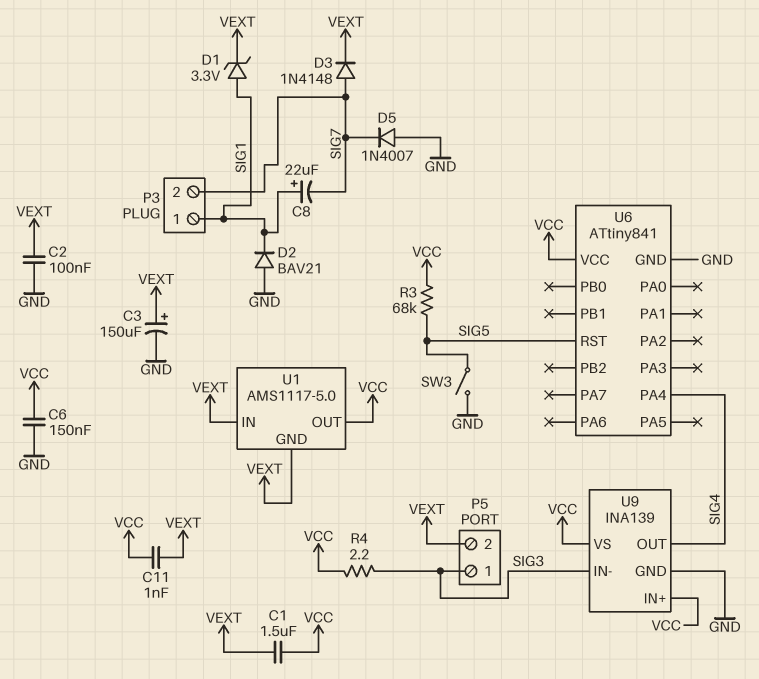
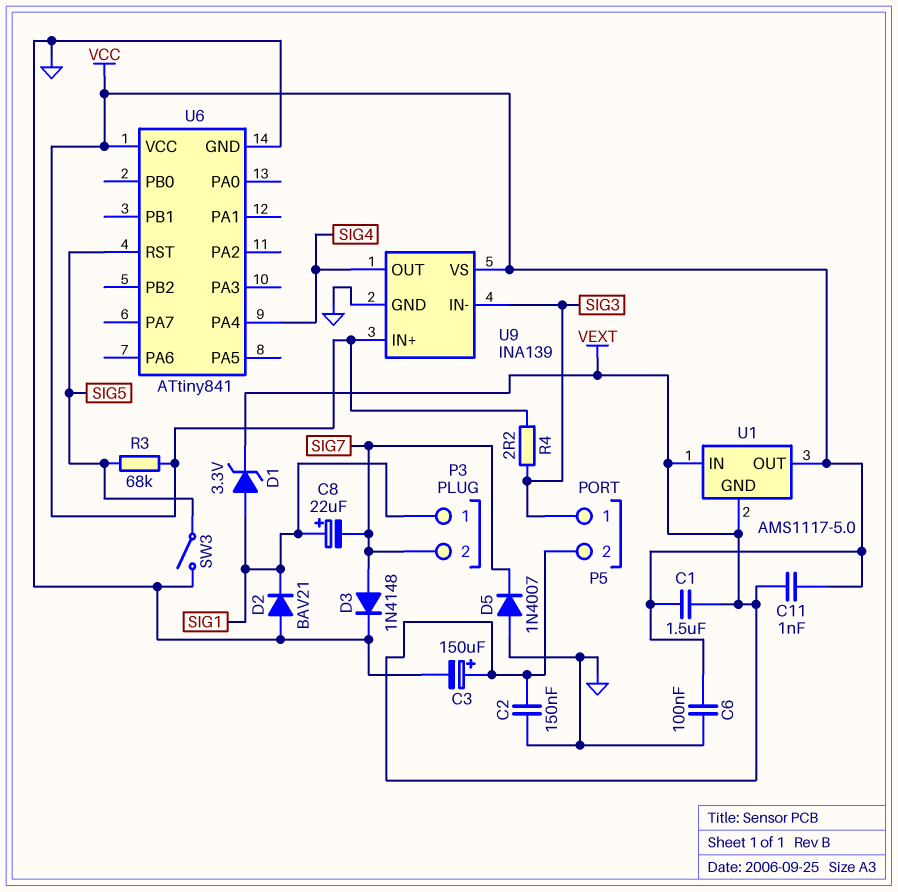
C2: 100nF (GND, VEXT) -> 150nF (GND, VEXT)
C6: 150nF (GND, VCC) -> 100nF (GND, VCC)
D3: diode 1N4148 (A SIG7, K VEXT) -> diode 1N4148 (A SIG7, K GND)

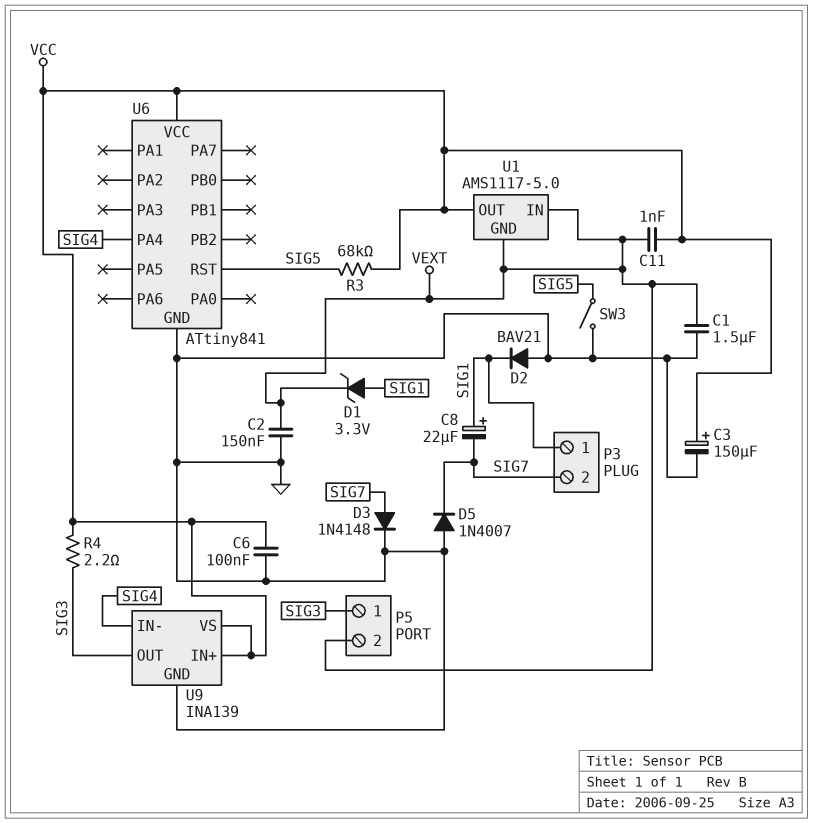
C1: 1.5uF (VCC, VEXT) -> 1.5uF (GND, VEXT)
C3: 150uF (plus VEXT, minus GND) -> 150uF (plus VCC, minus GND)
U9 pin IN-: SIG3 -> SIG4
U9 pin OUT: SIG4 -> SIG3

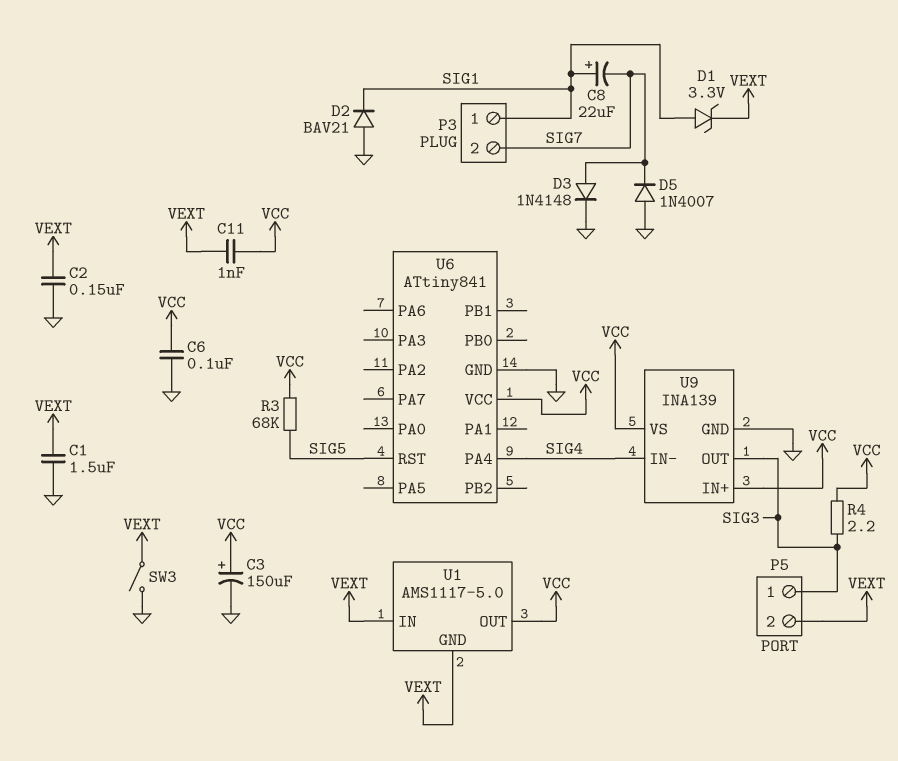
SW3: switch (GND, SIG5) -> switch (GND, VEXT)

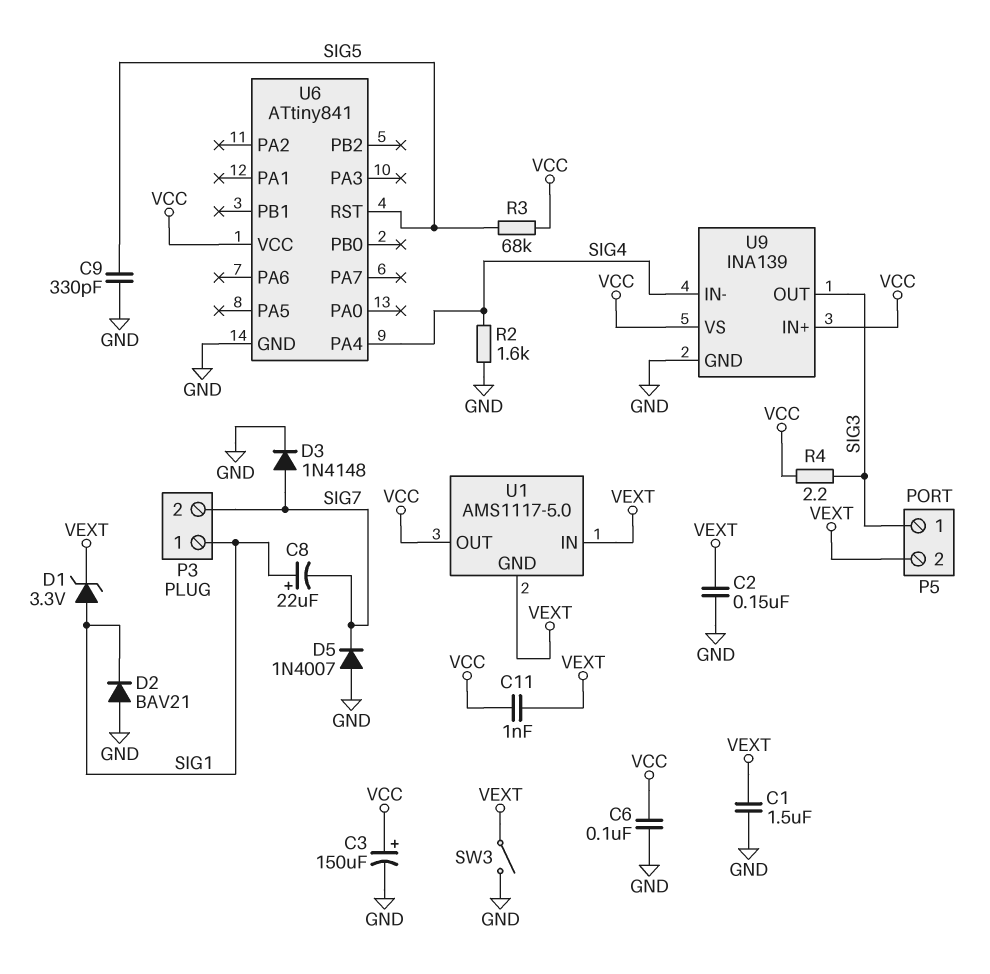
C9: none -> 330pF (GND, SIG5)
R2: none -> 1.6k (GND, SIG4)

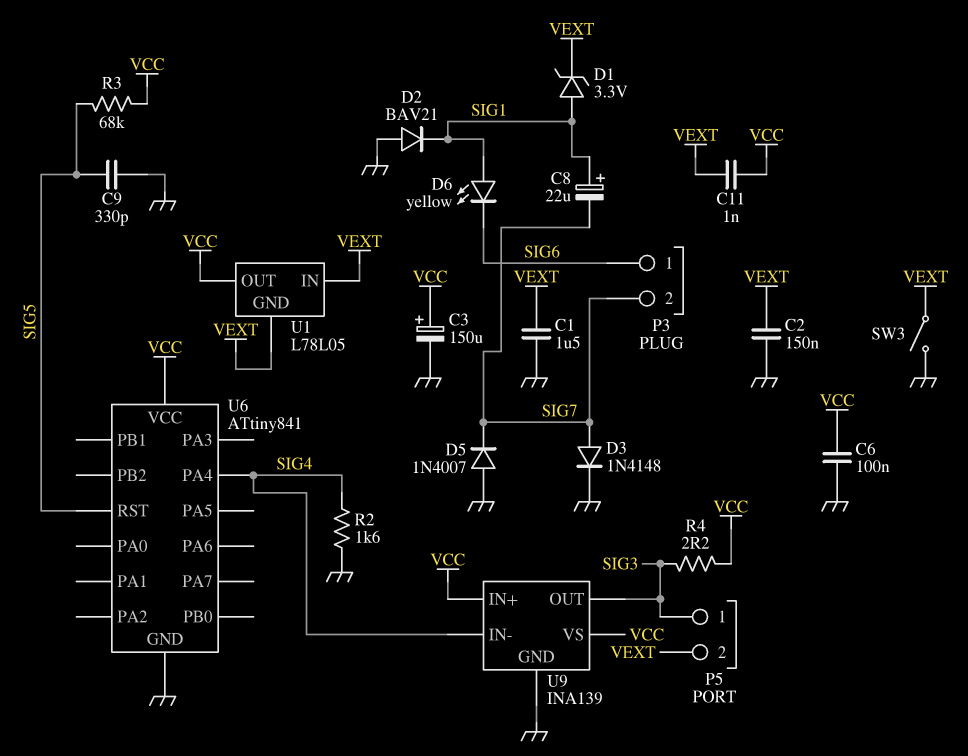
D6: none -> LED yellow (A SIG1, K SIG6)
P3 pin 1: SIG1 -> SIG6
U1: AMS1117-5.0 -> L78L05

